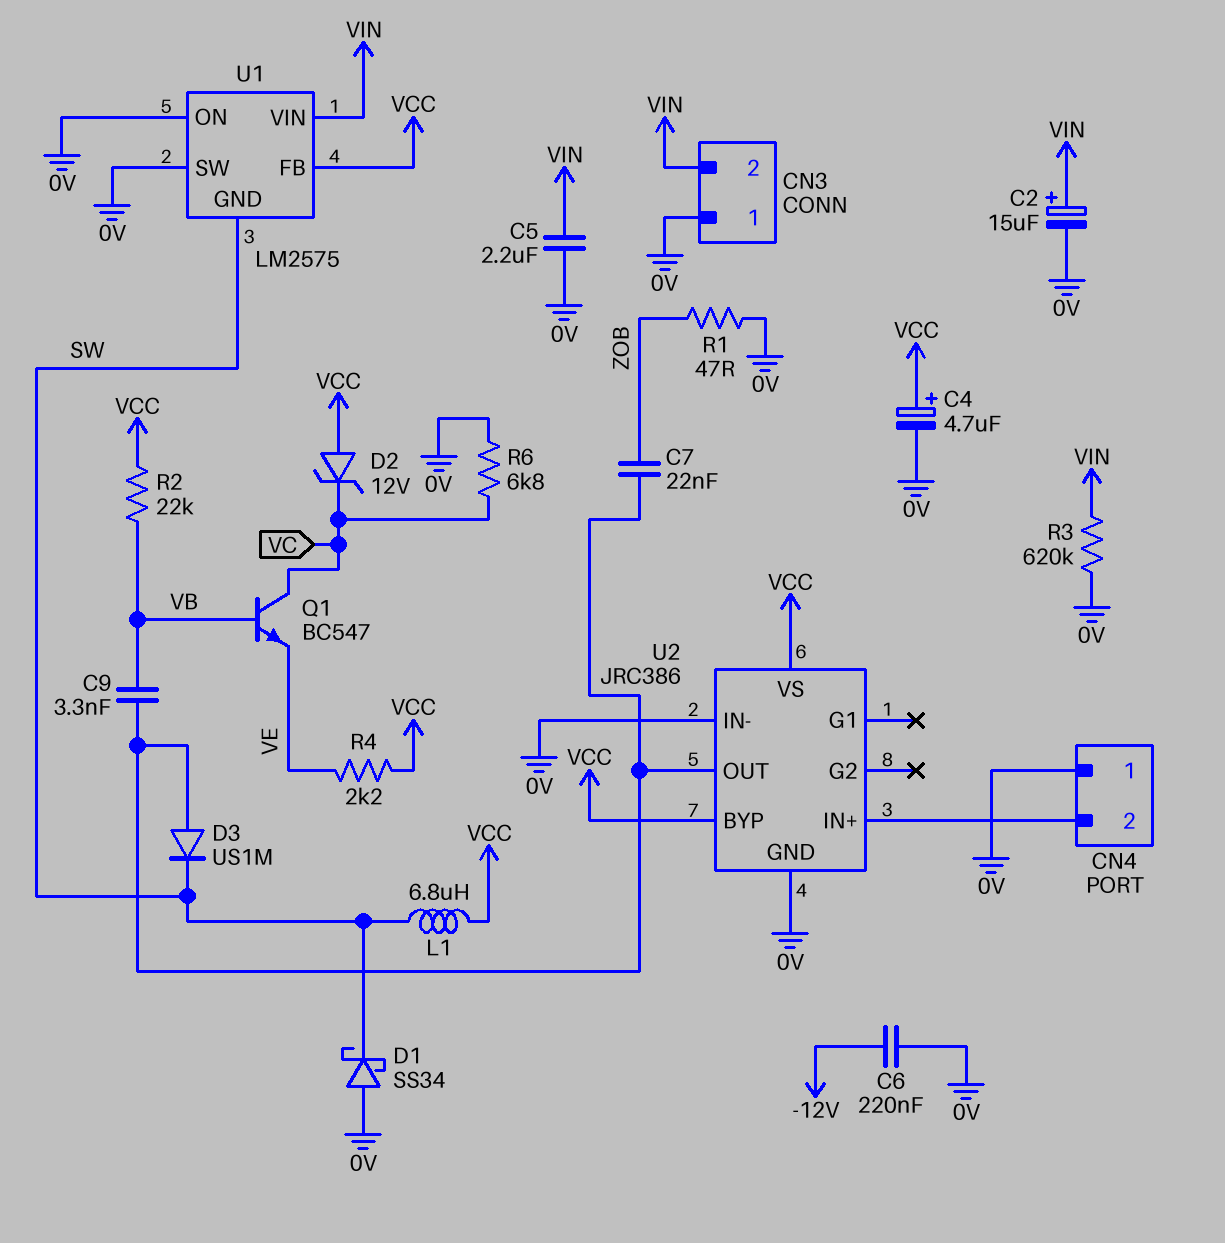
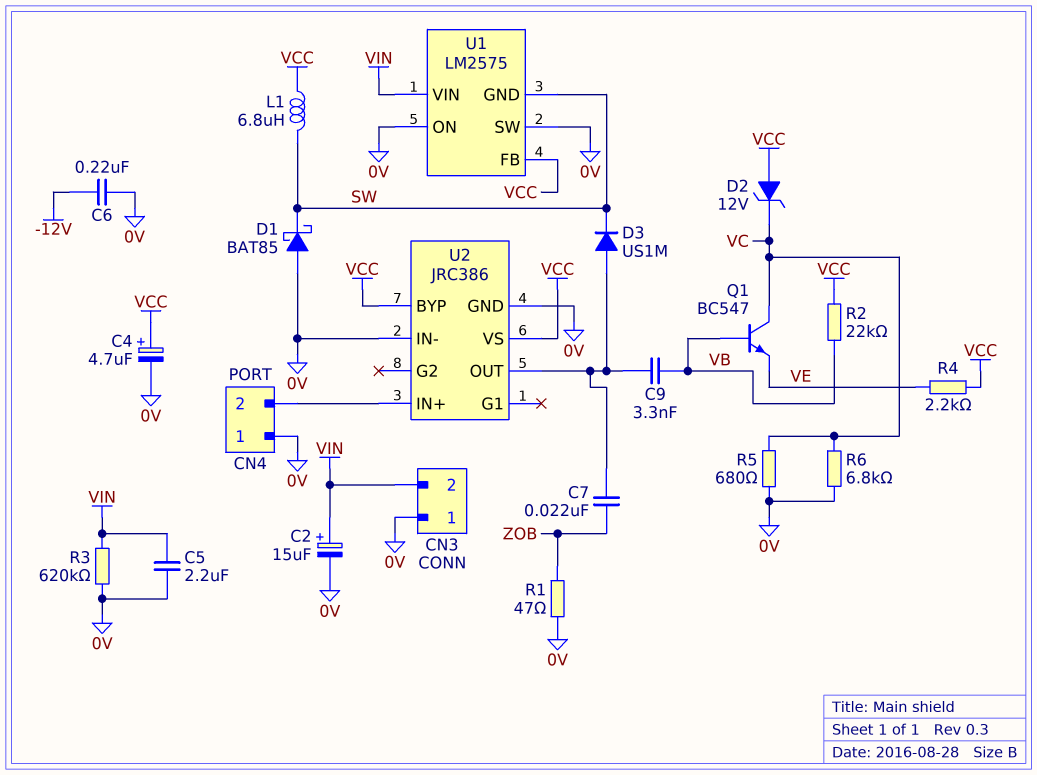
D1: schottky SS34 (A 0V, K SW) -> schottky BAT85 (A 0V, K SW)
R5: none -> 680 (0V, VC)

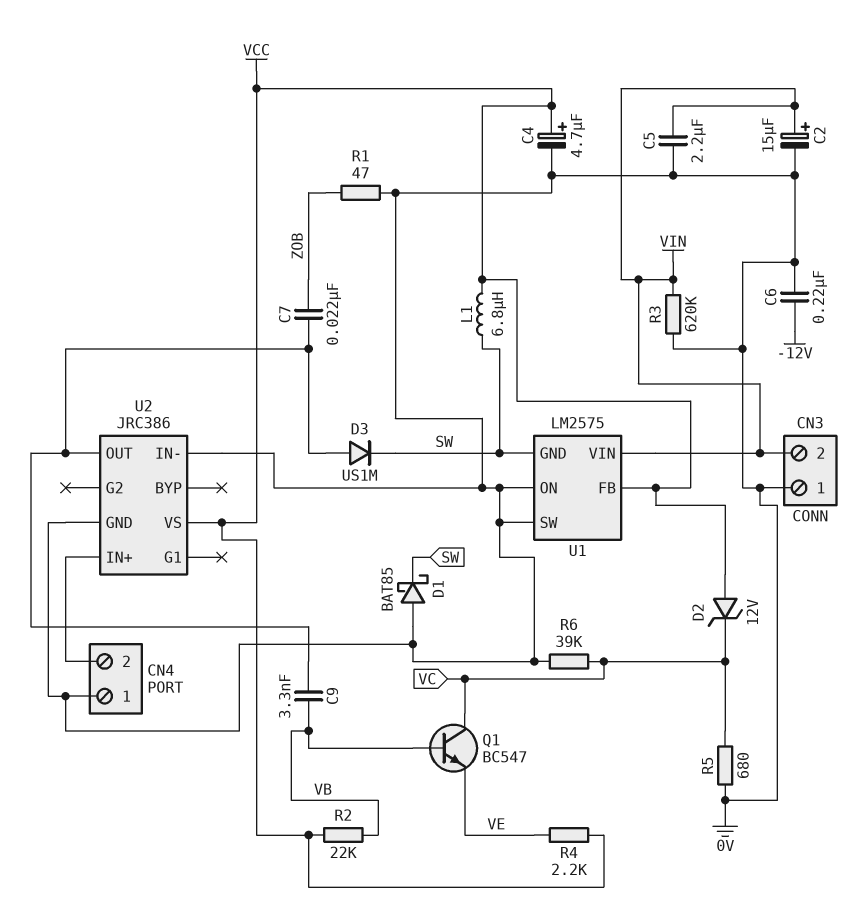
R6: 6.8k (0V, VC) -> 39k (0V, VC)
U2 pin BYP: VCC -> none

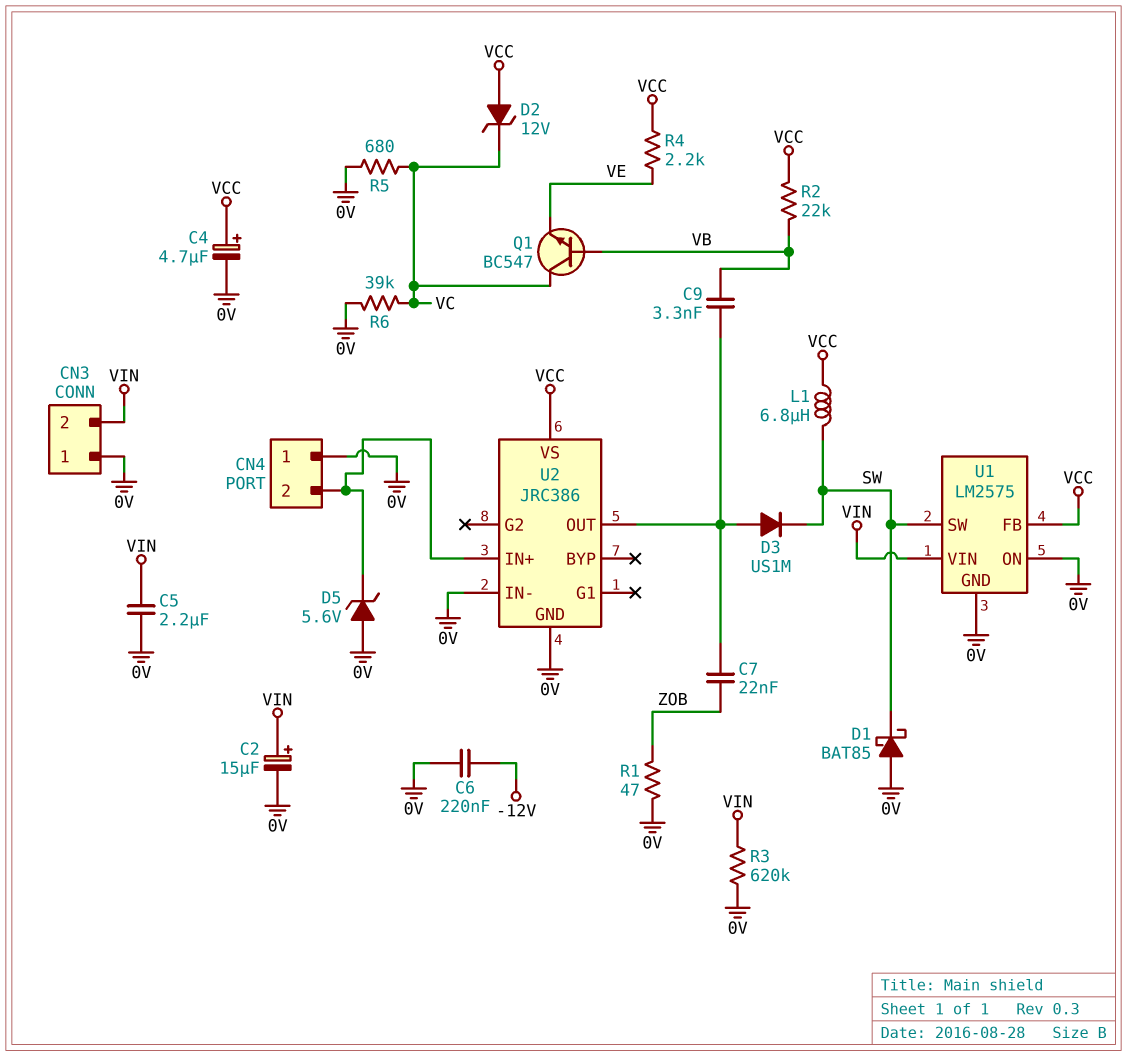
D5: none -> zener 5.6V (A 0V, K CN4/2)
U1 pin GND: SW -> 0V
U1 pin SW: 0V -> SW

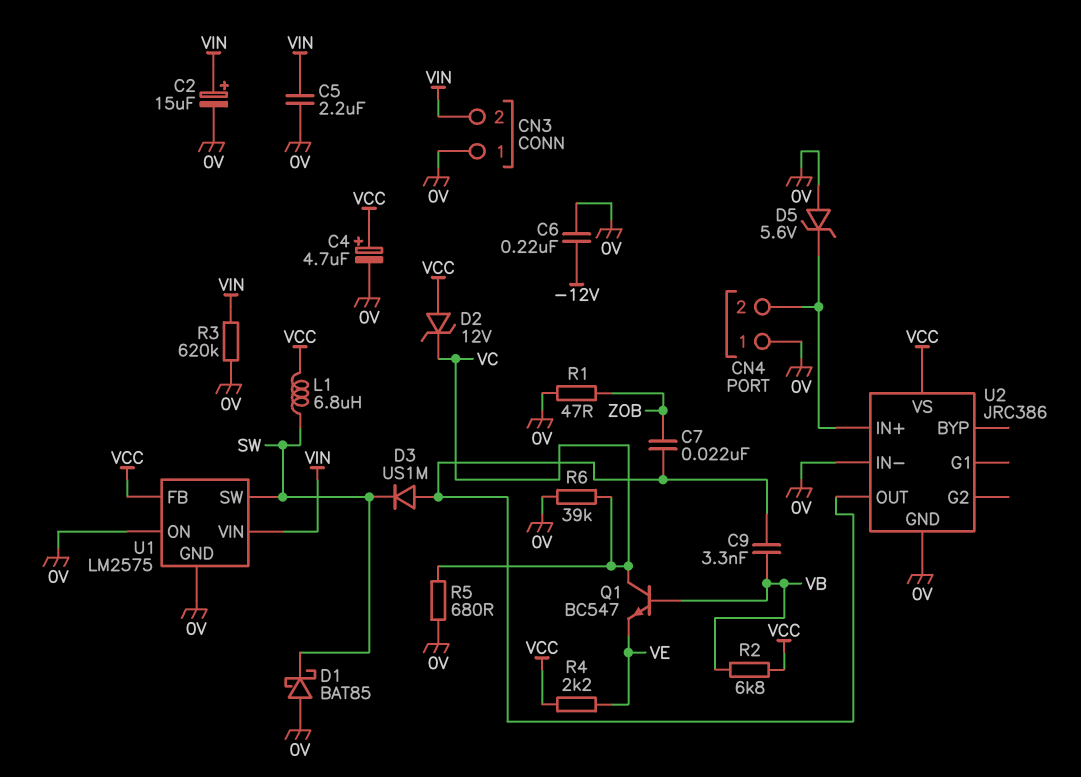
R2: 22k (VB, VCC) -> 6.8k (VB, VCC)

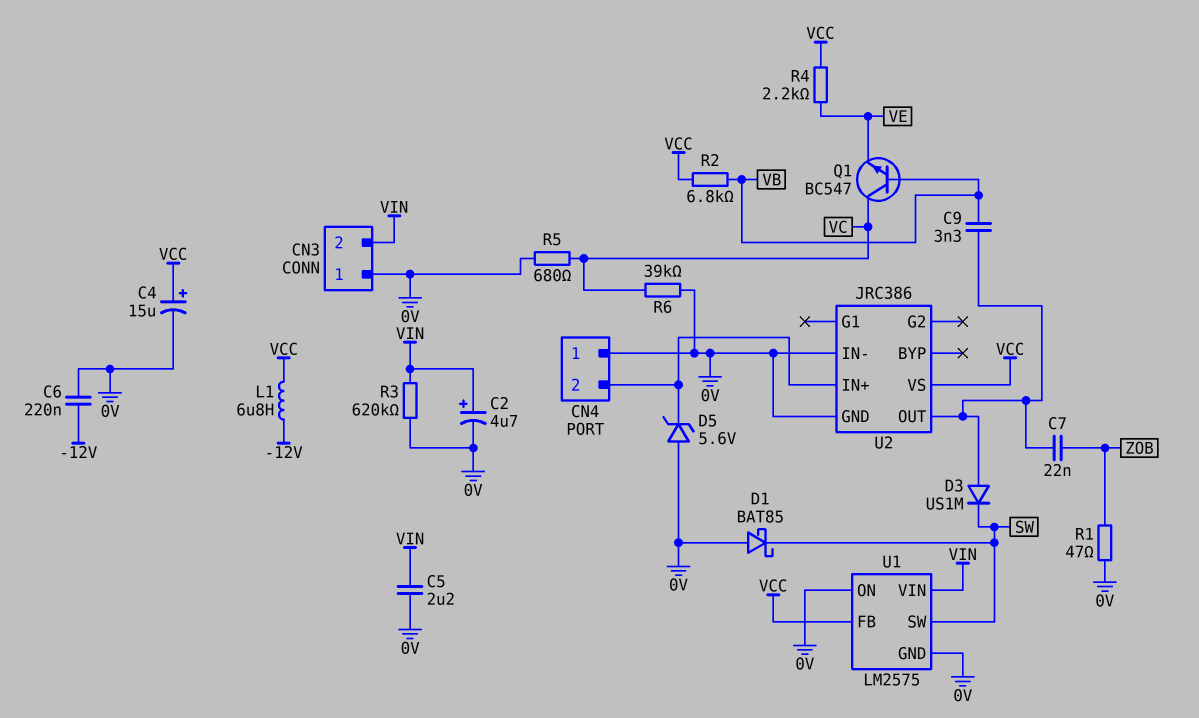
C2: 15uF (plus VIN, minus 0V) -> 4.7uF (plus VIN, minus 0V)
C4: 4.7uF (plus VCC, minus 0V) -> 15uF (plus VCC, minus 0V)
D2: zener 12V (A VCC, K VC) -> none
L1: 6.8uH (SW, VCC) -> 6.8uH (-12V, VCC)

